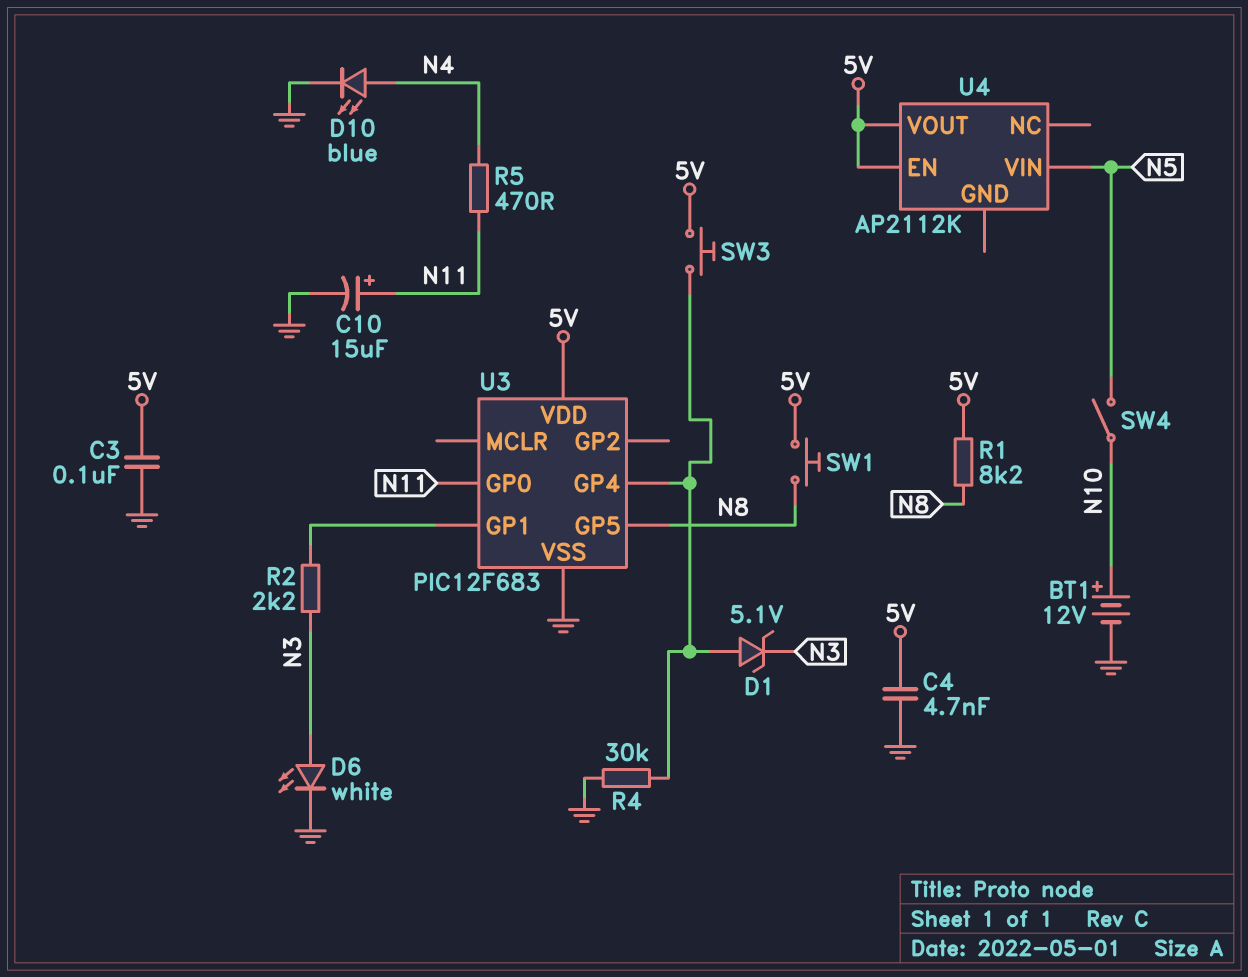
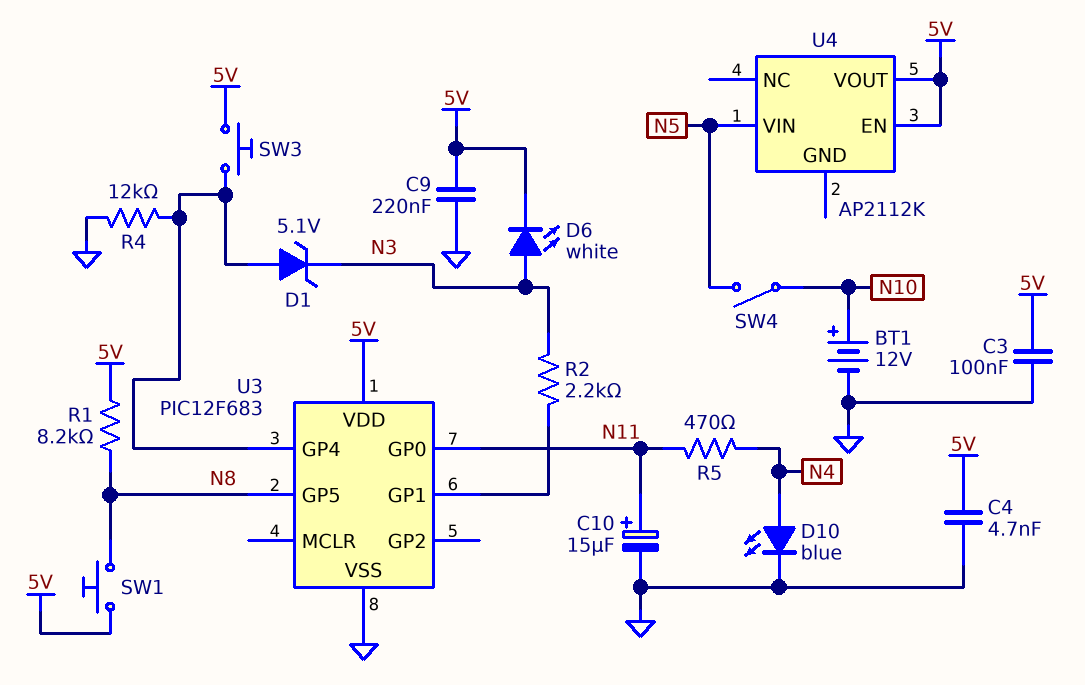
C9: none -> 220nF (5V, GND)
D6: LED white (A N3, K GND) -> LED white (A N3, K 5V)
R4: 30k (GND, U3/GP4) -> 12k (GND, U3/GP4)

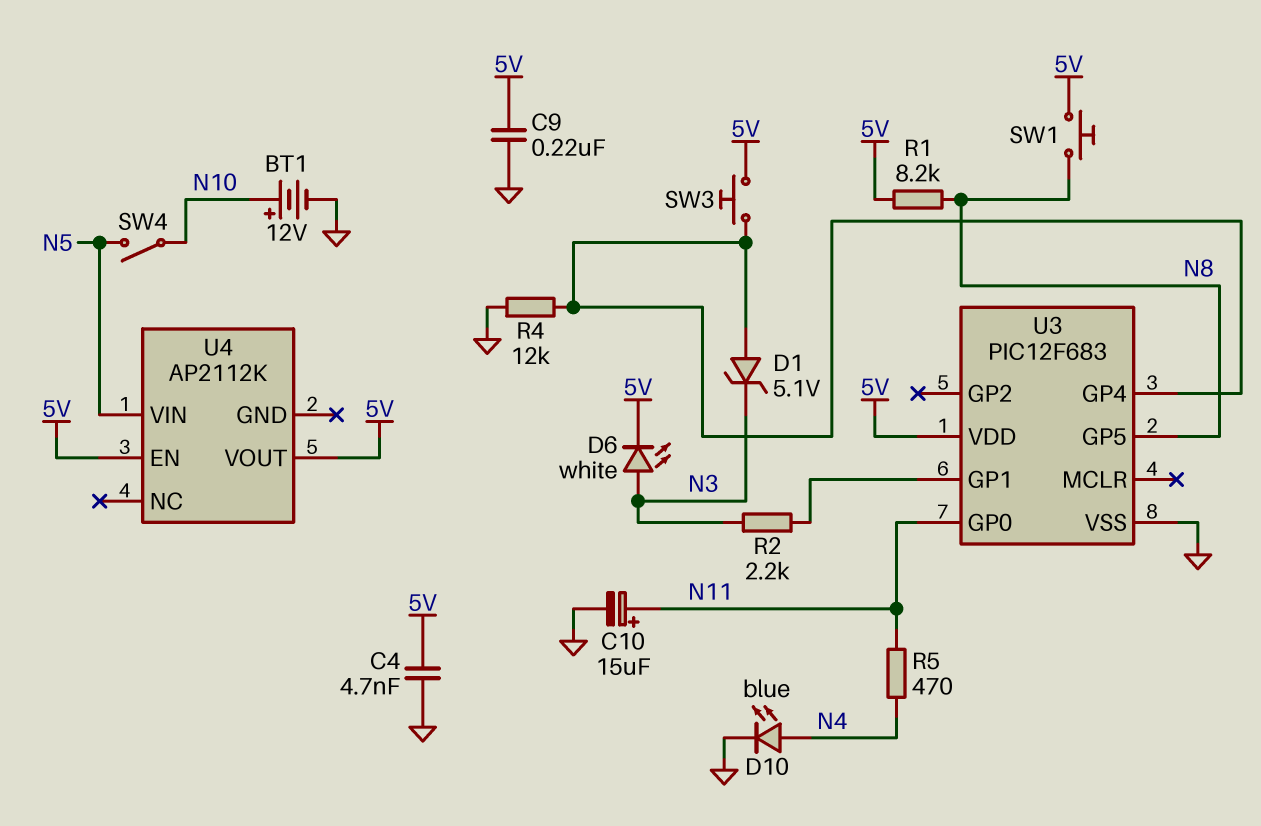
C3: 100nF (5V, GND) -> none

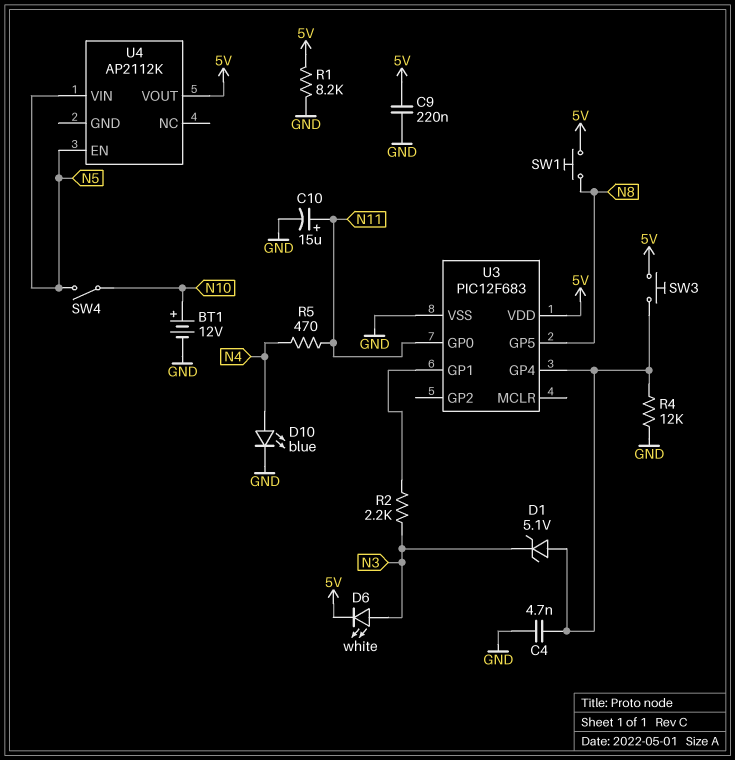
C4: 4.7nF (5V, GND) -> 4.7nF (GND, U3/GP4)
R1: 8.2k (5V, N8) -> 8.2k (5V, GND)
U4 pin EN: 5V -> N5

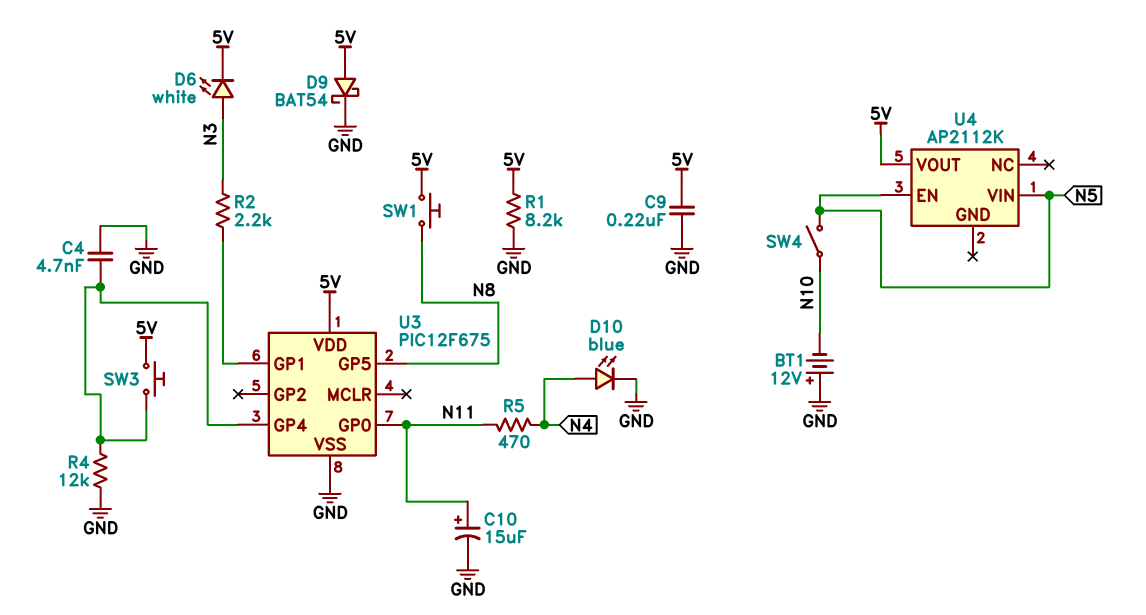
BT1: 12V (plus N10, minus GND) -> 12V (plus GND, minus N10)
D1: zener 5.1V (A U3/GP4, K N3) -> none
D9: none -> schottky BAT54 (A 5V, K GND)
U3: PIC12F683 -> PIC12F675

